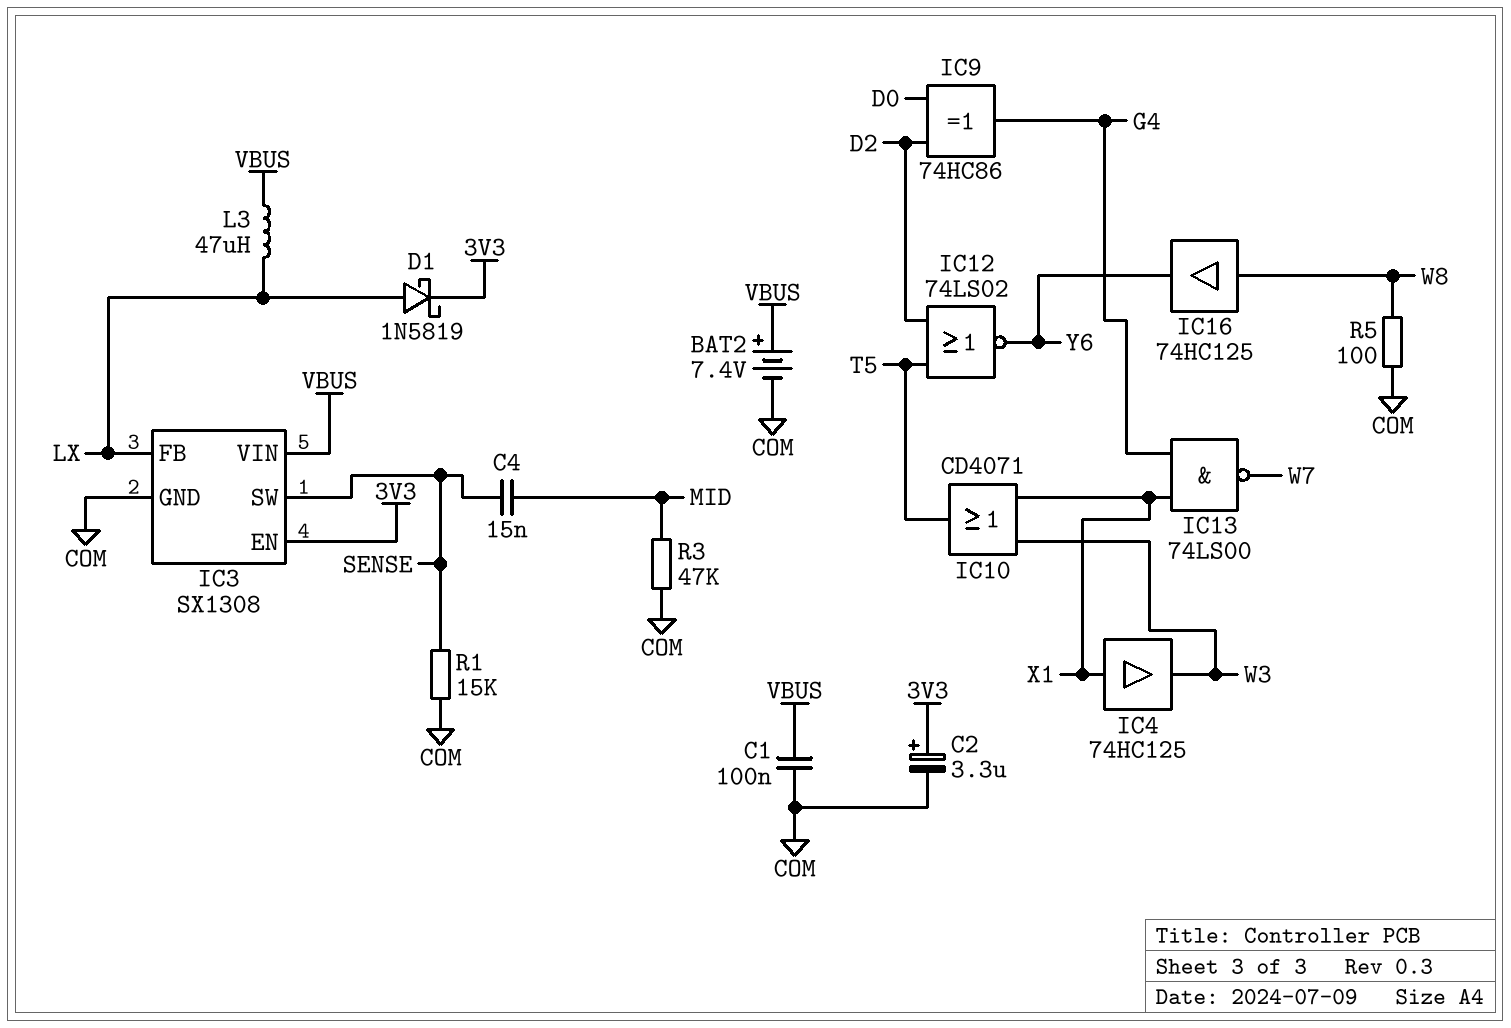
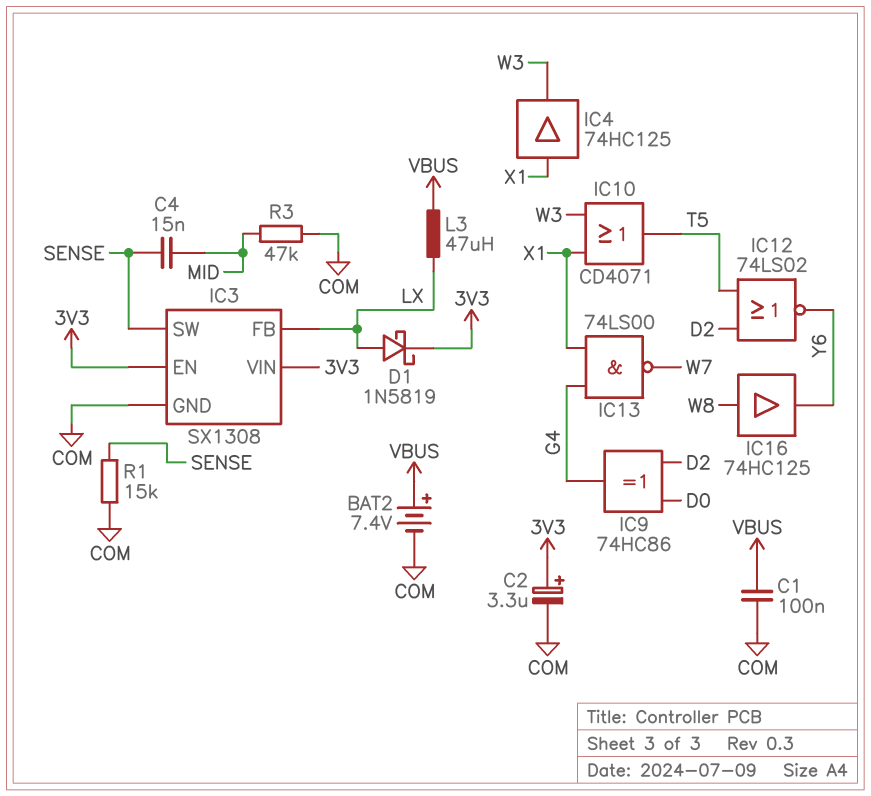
IC3 pin VIN: VBUS -> 3V3
R5: 100 (COM, W8) -> none

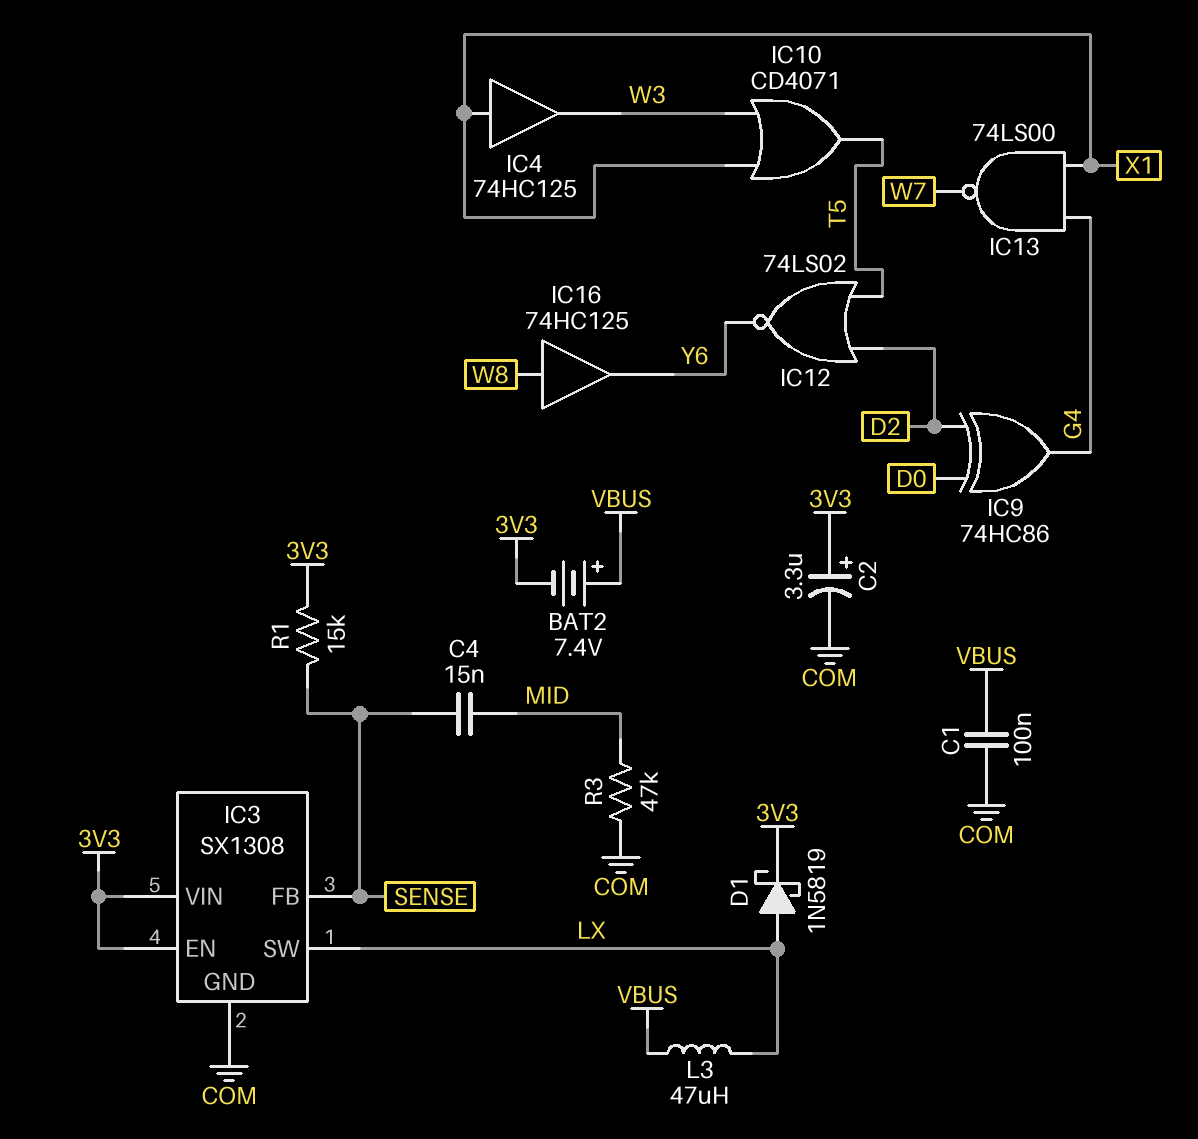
BAT2: 7.4V (plus VBUS, minus COM) -> 7.4V (plus VBUS, minus 3V3)
IC3 pin FB: LX -> SENSE
IC3 pin SW: SENSE -> LX
R1: 15k (COM, SENSE) -> 15k (3V3, SENSE)

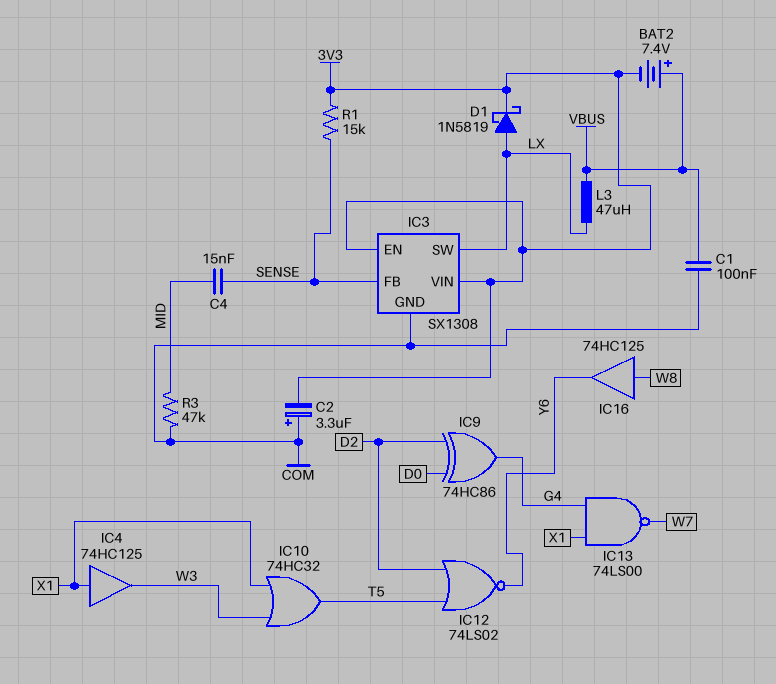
C2: 3.3uF (plus 3V3, minus COM) -> 3.3uF (plus COM, minus 3V3)
IC10: OR CD4071 (in W3, in X1, out T5) -> OR 74HC32 (in W3, in X1, out T5)

